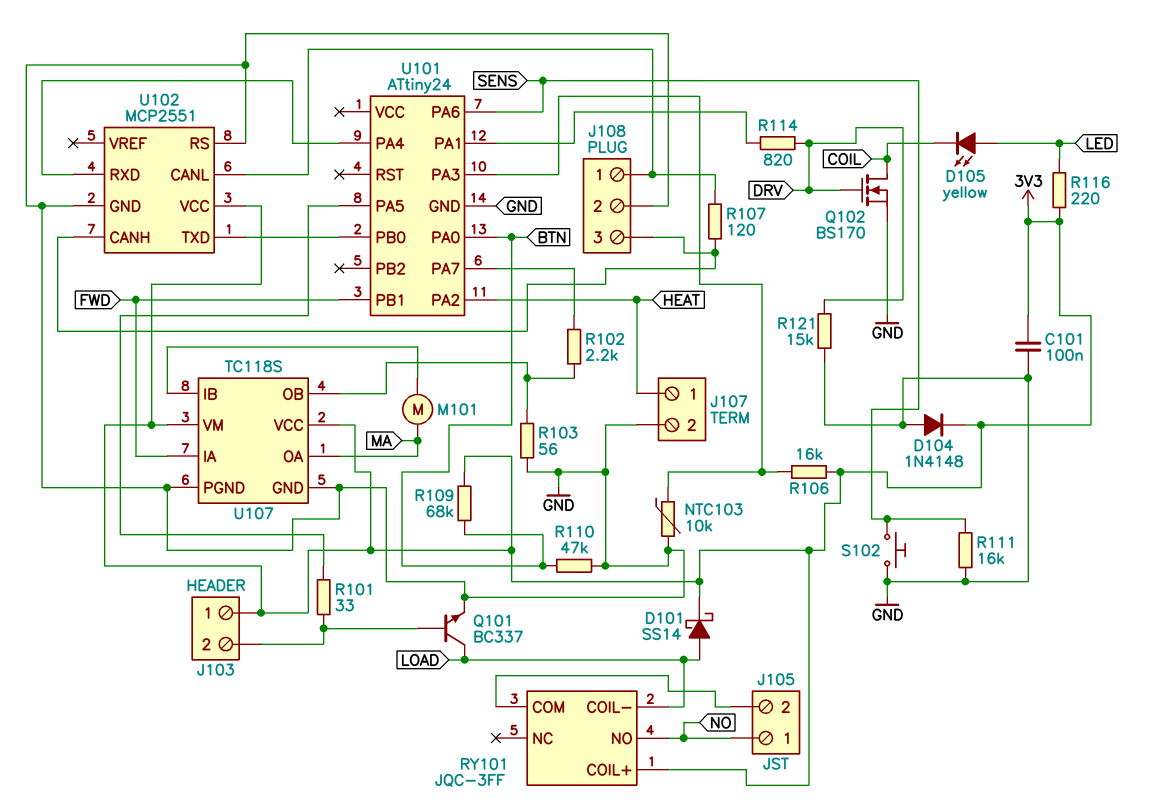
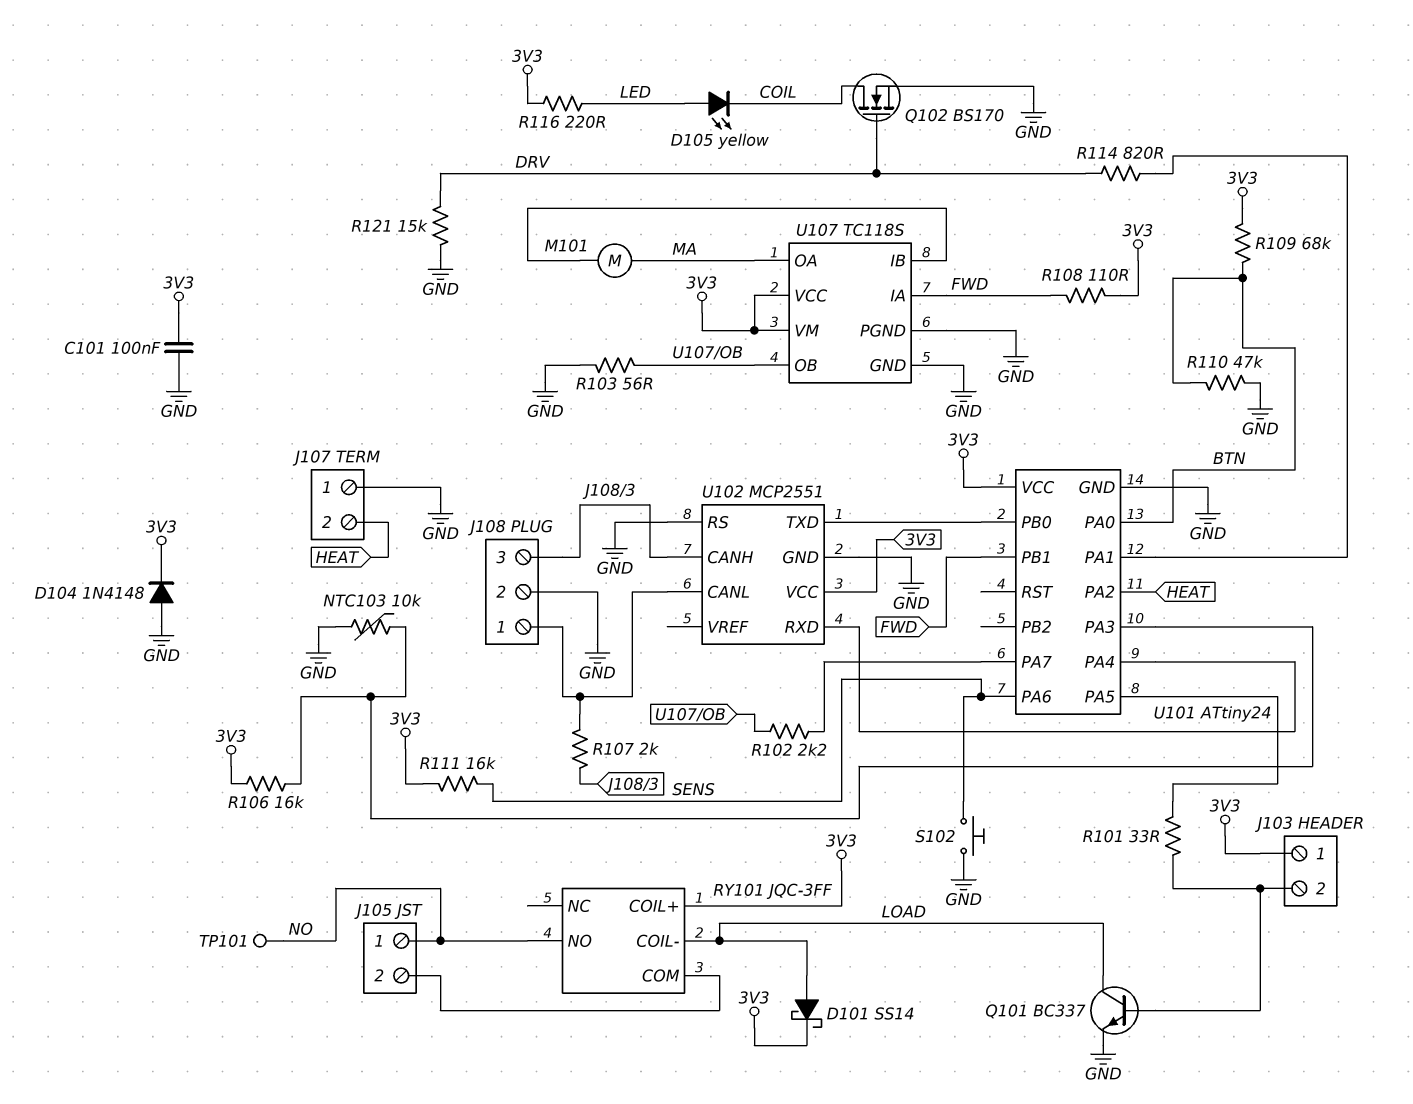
J107 pin 1: HEAT -> GND
J107 pin 2: GND -> HEAT
R107: 120 (J108/1, J108/3) -> 2k (J108/1, J108/3)
R108: none -> 110 (3V3, FWD)
R111: 16k (GND, SENS) -> 16k (3V3, SENS)
TP101: none -> test point (NO)
U101 pin VCC: none -> 3V3

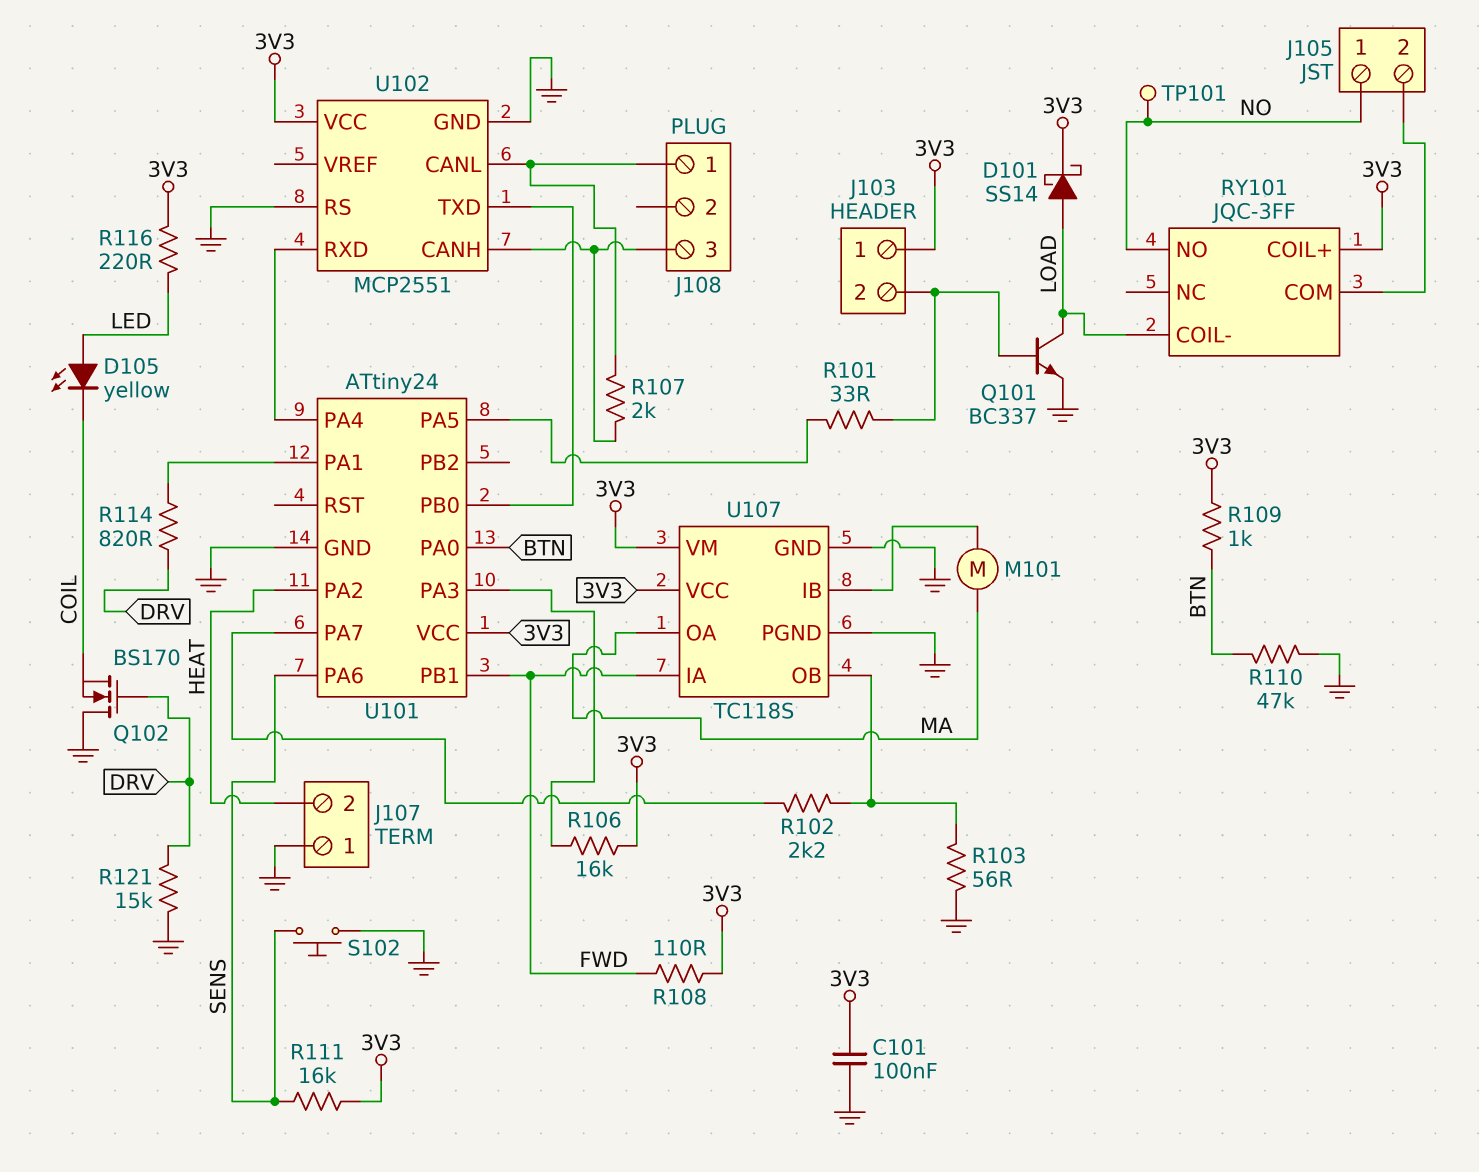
D104: diode 1N4148 (A GND, K 3V3) -> none
J108 pin 2: GND -> none
NTC103: 10k (GND, U101/PA3) -> none
Q102: NMOS BS170 (G DRV, D COIL, S GND) -> NMOS BS170 (G DRV, D GND, S COIL)
R109: 68k (3V3, BTN) -> 1k (3V3, BTN)

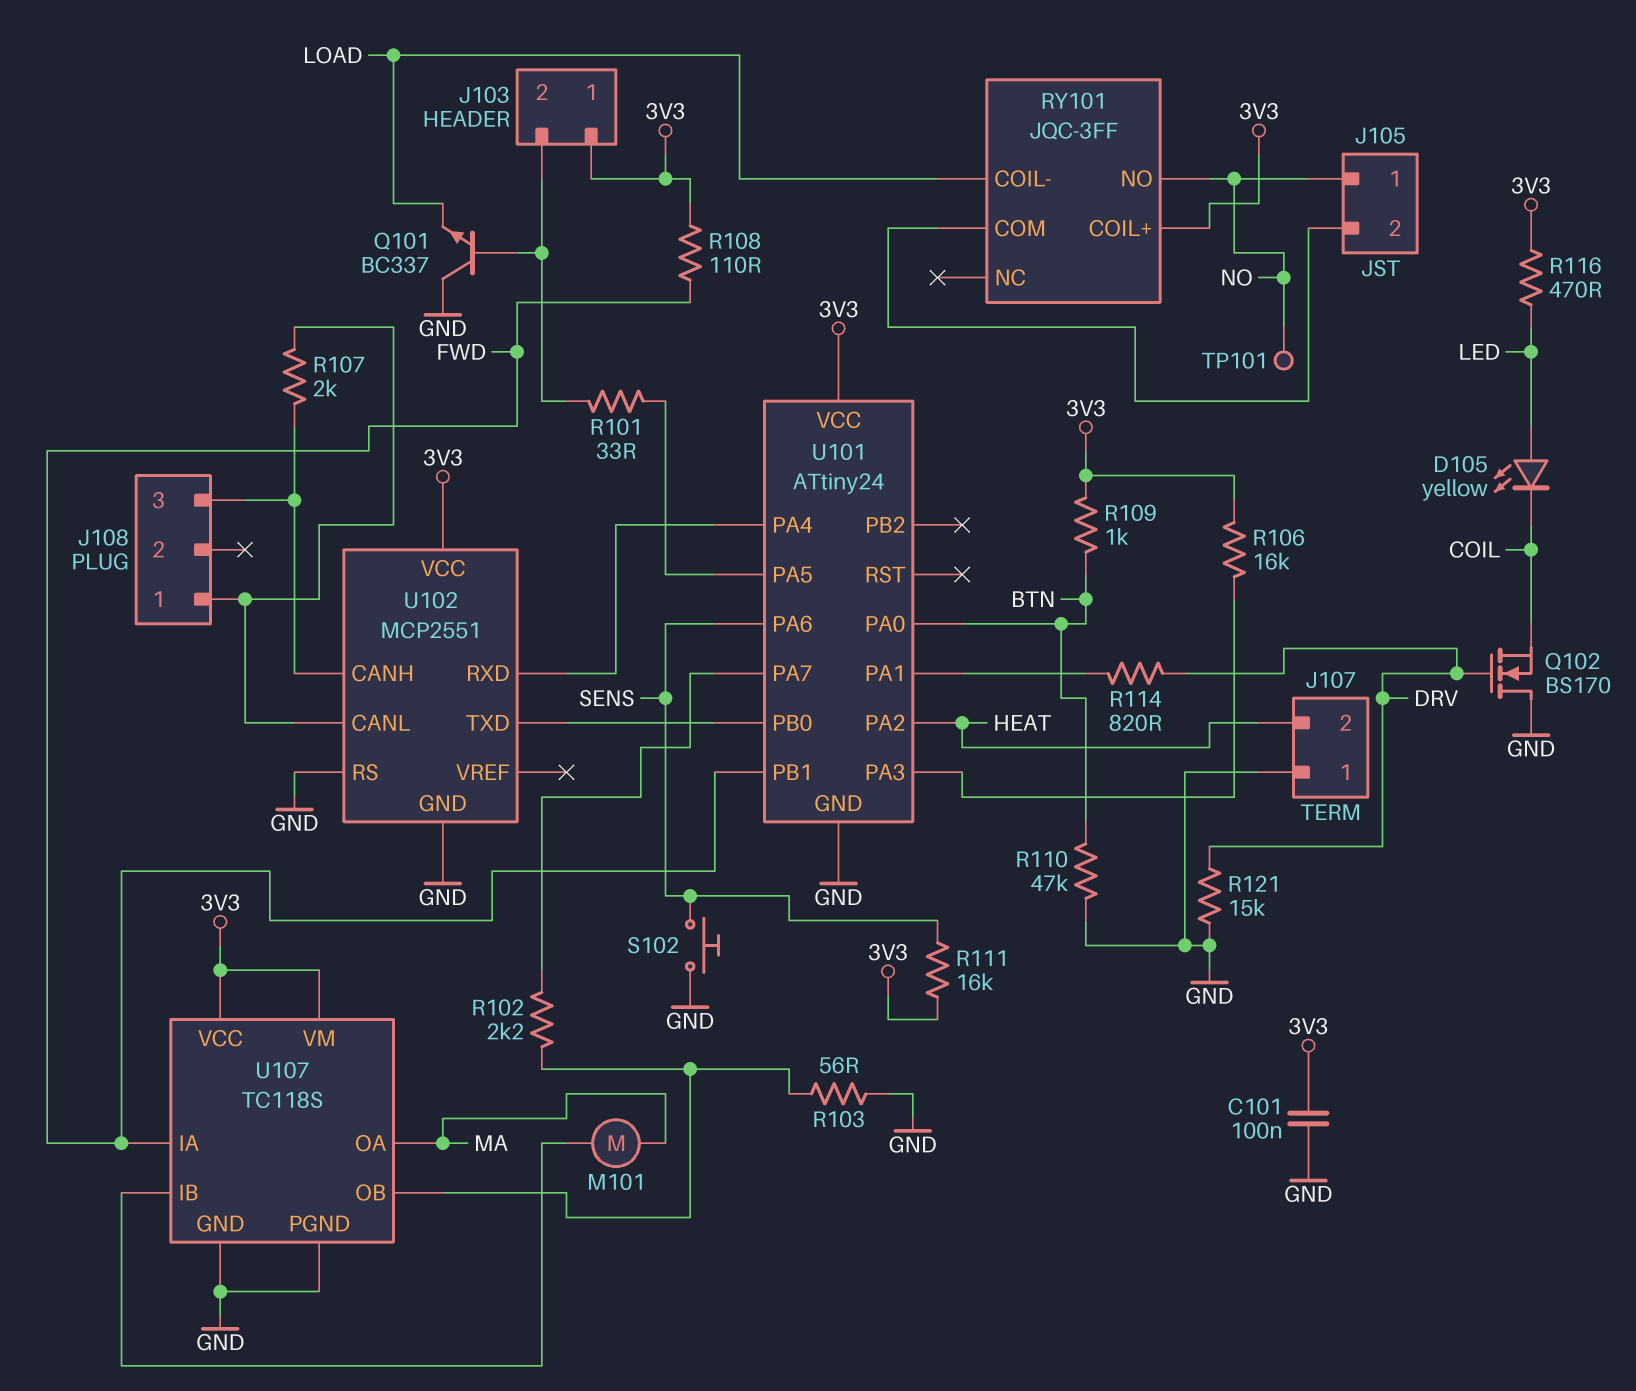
D101: schottky SS14 (A LOAD, K 3V3) -> none
Q101: NPN BC337 (B J103/2, C LOAD, E GND) -> NPN BC337 (B J103/2, C GND, E LOAD)
R116: 220 (3V3, LED) -> 470 (3V3, LED)

